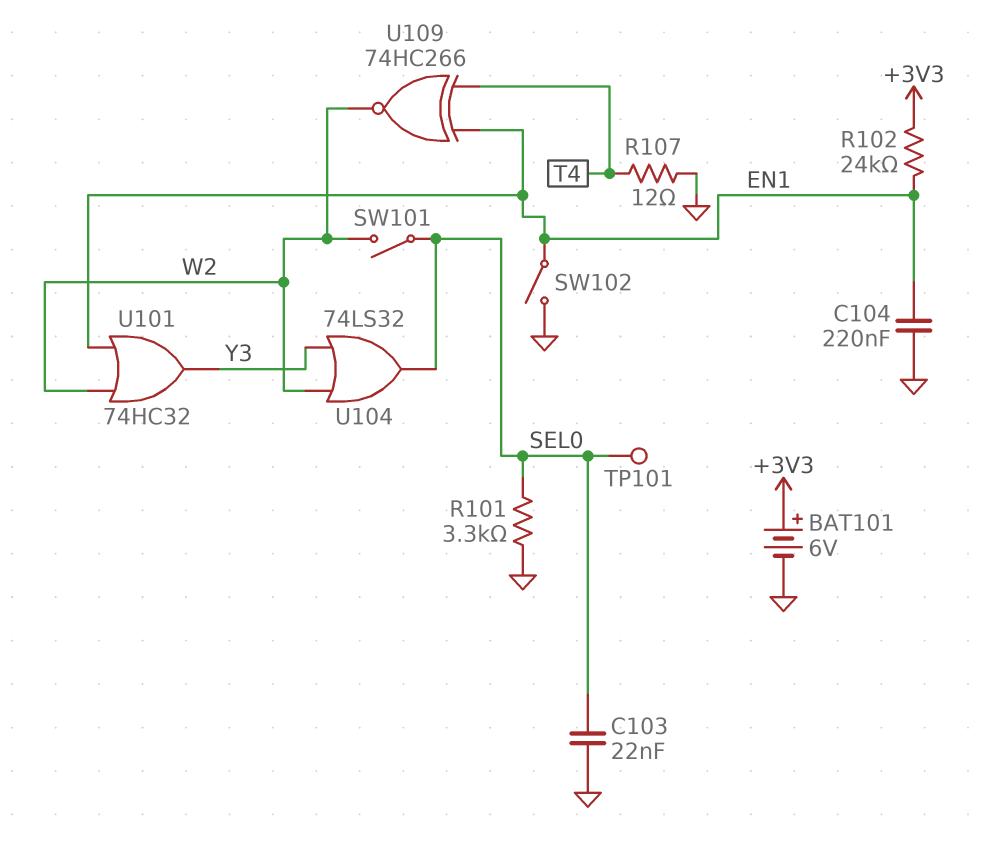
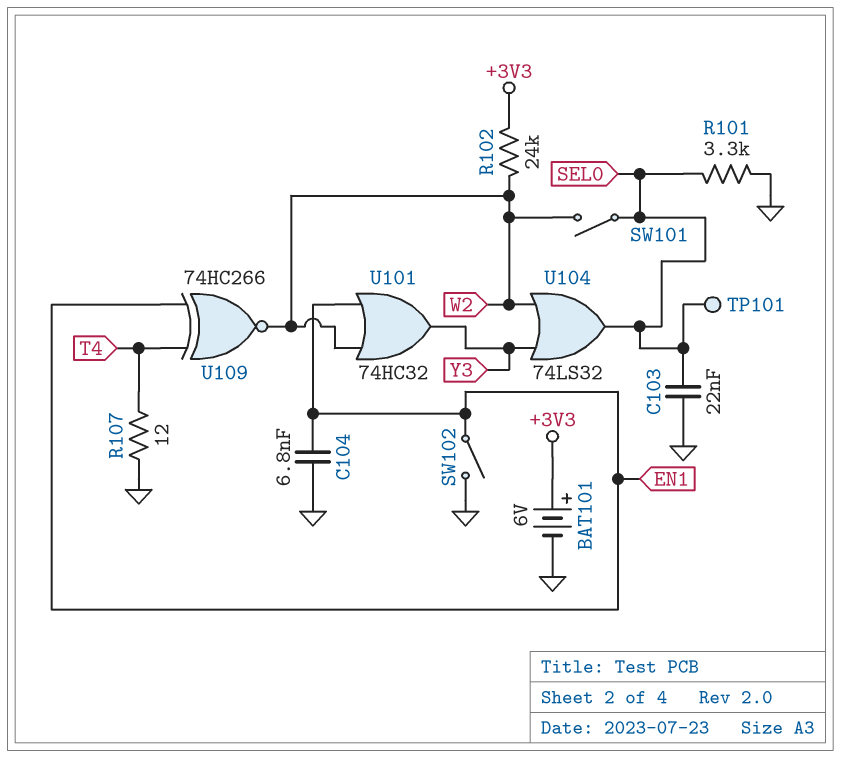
C104: 220nF (EN1, GND) -> 6.8nF (EN1, GND)
R102: 24k (+3V3, EN1) -> 24k (+3V3, W2)

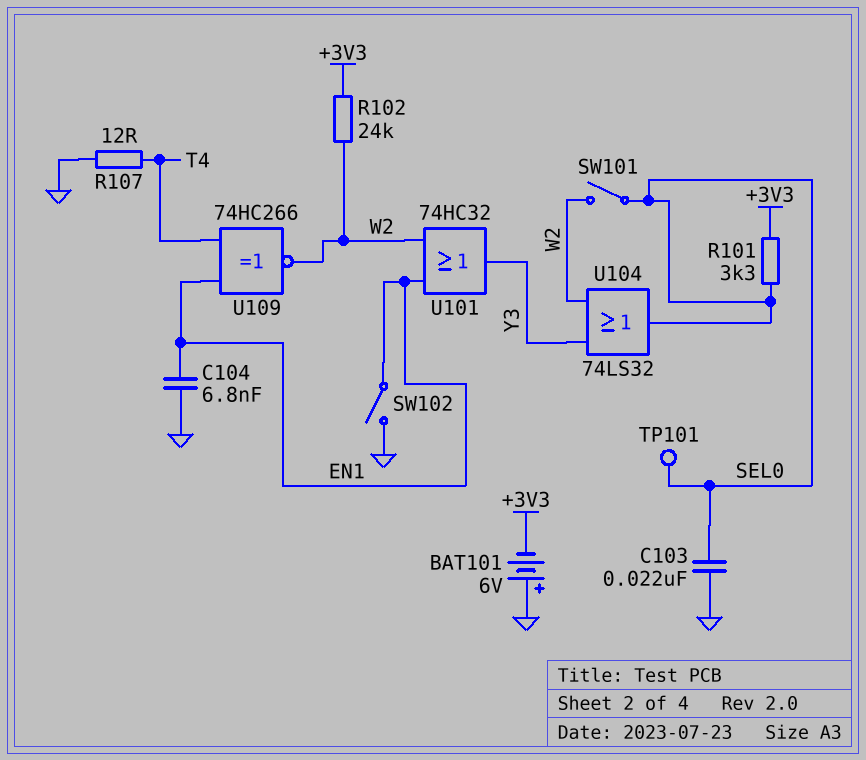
BAT101: 6V (plus +3V3, minus GND) -> 6V (plus GND, minus +3V3)
R101: 3.3k (GND, SEL0) -> 3.3k (+3V3, SEL0)

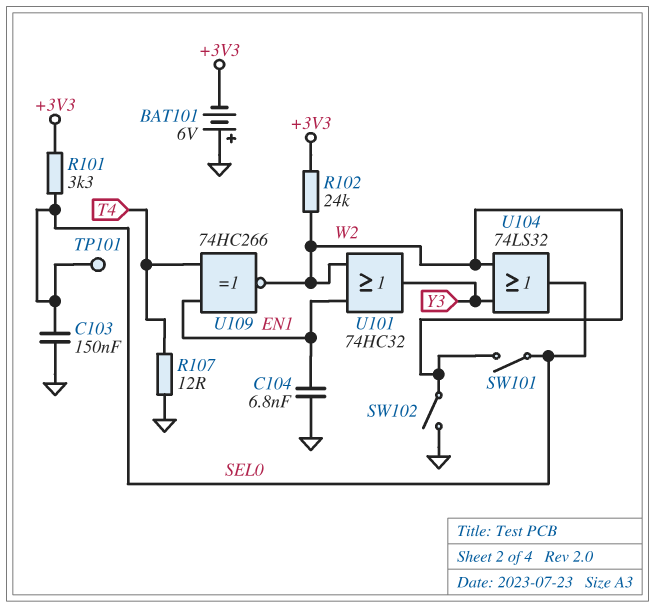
C103: 22nF (GND, SEL0) -> 150nF (GND, SEL0)
SW102: switch (EN1, GND) -> switch (GND, W2)

